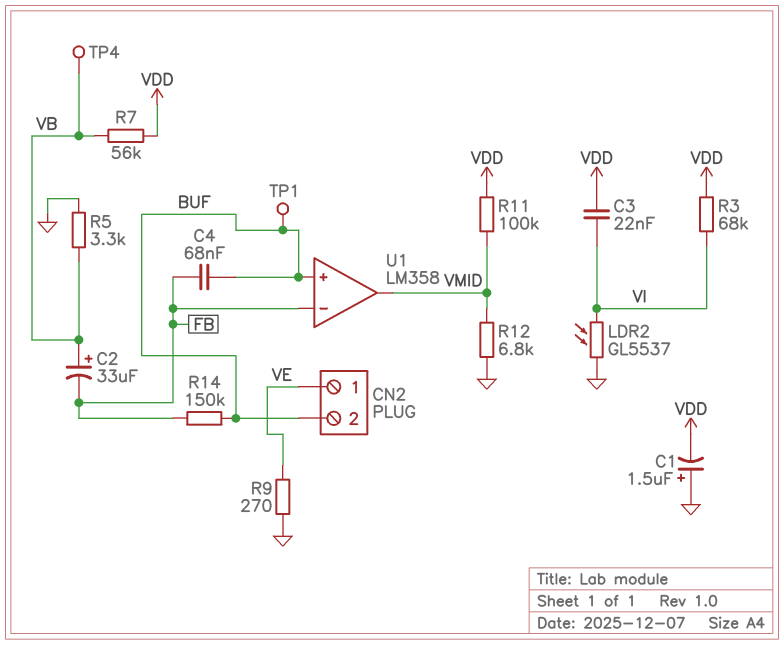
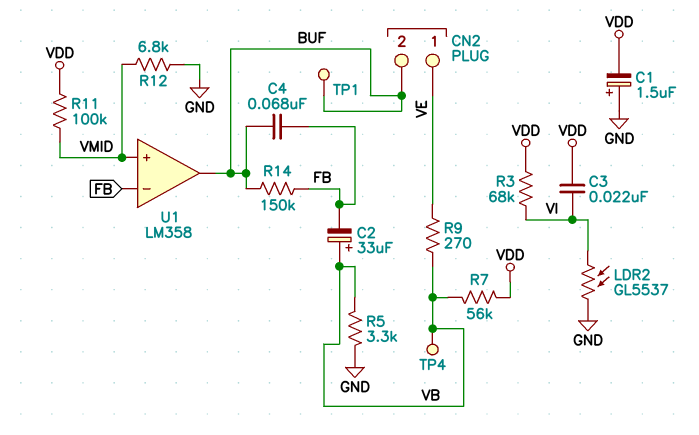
R9: 270 (GND, VE) -> 270 (VB, VE)
U1 pin in+: BUF -> VMID
U1 pin out: VMID -> BUF

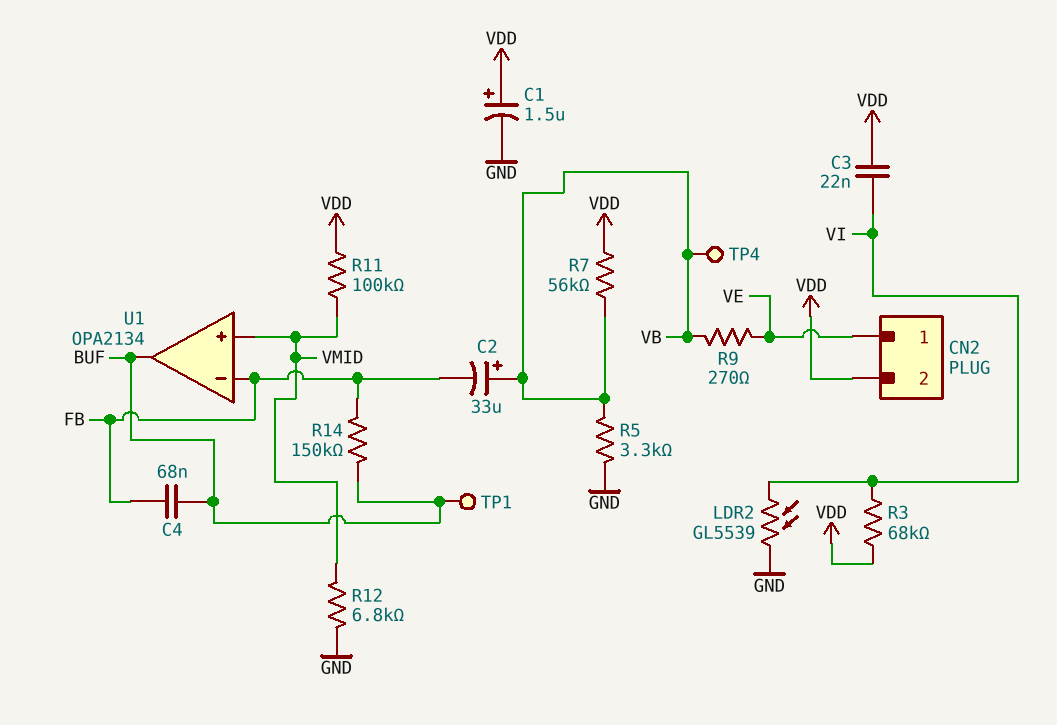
C1: 1.5uF (plus GND, minus VDD) -> 1.5uF (plus VDD, minus GND)
CN2 pin 2: BUF -> VDD
LDR2: GL5537 (GND, VI) -> GL5539 (GND, VI)
U1: LM358 -> OPA2134

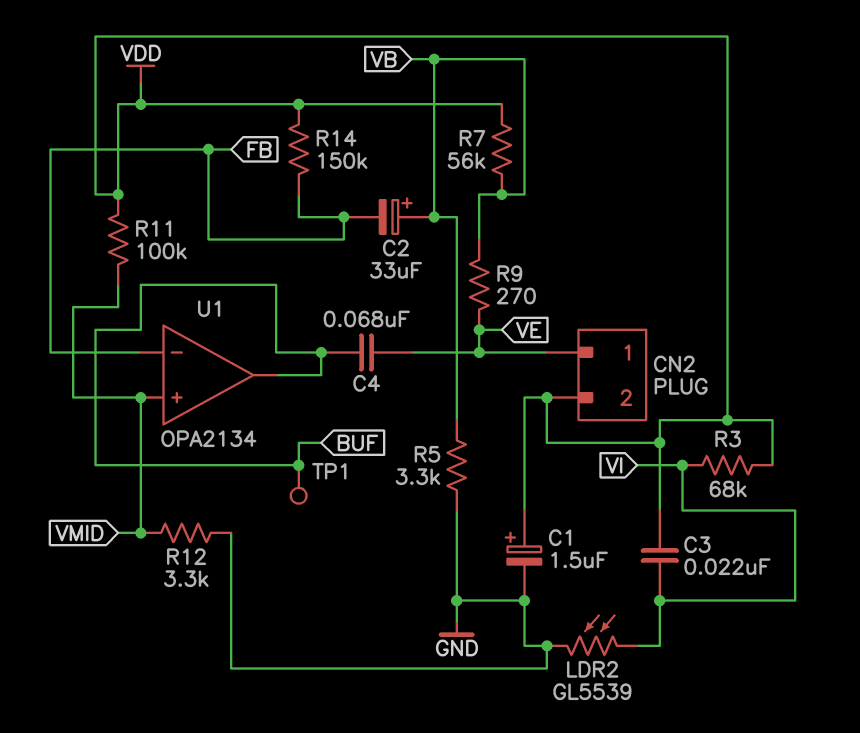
C4: 68nF (BUF, FB) -> 68nF (BUF, VE)
R12: 6.8k (GND, VMID) -> 3.3k (GND, VMID)
R14: 150k (BUF, FB) -> 150k (FB, VDD)
TP4: test point (VB) -> none

